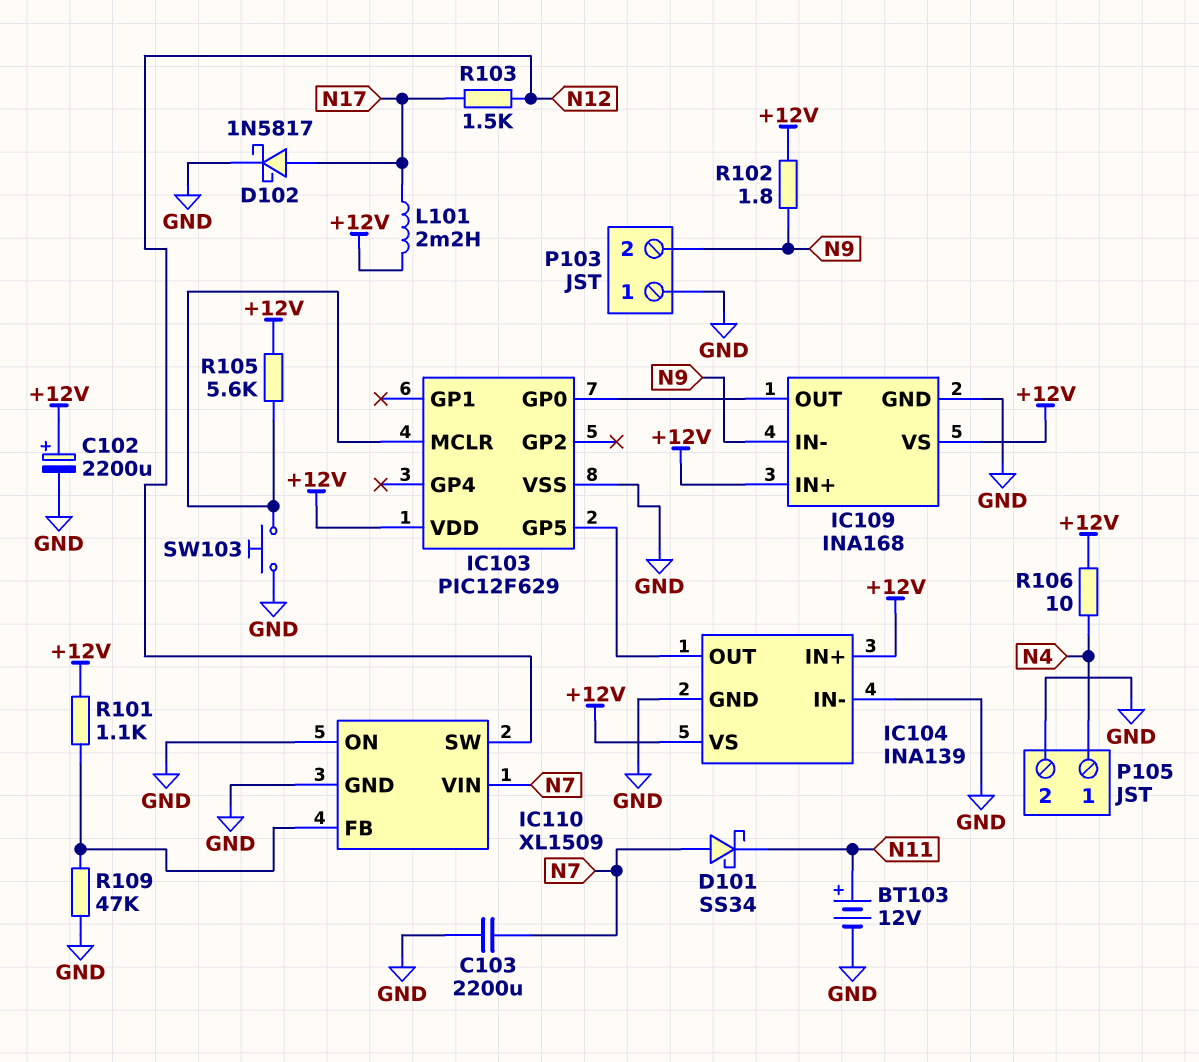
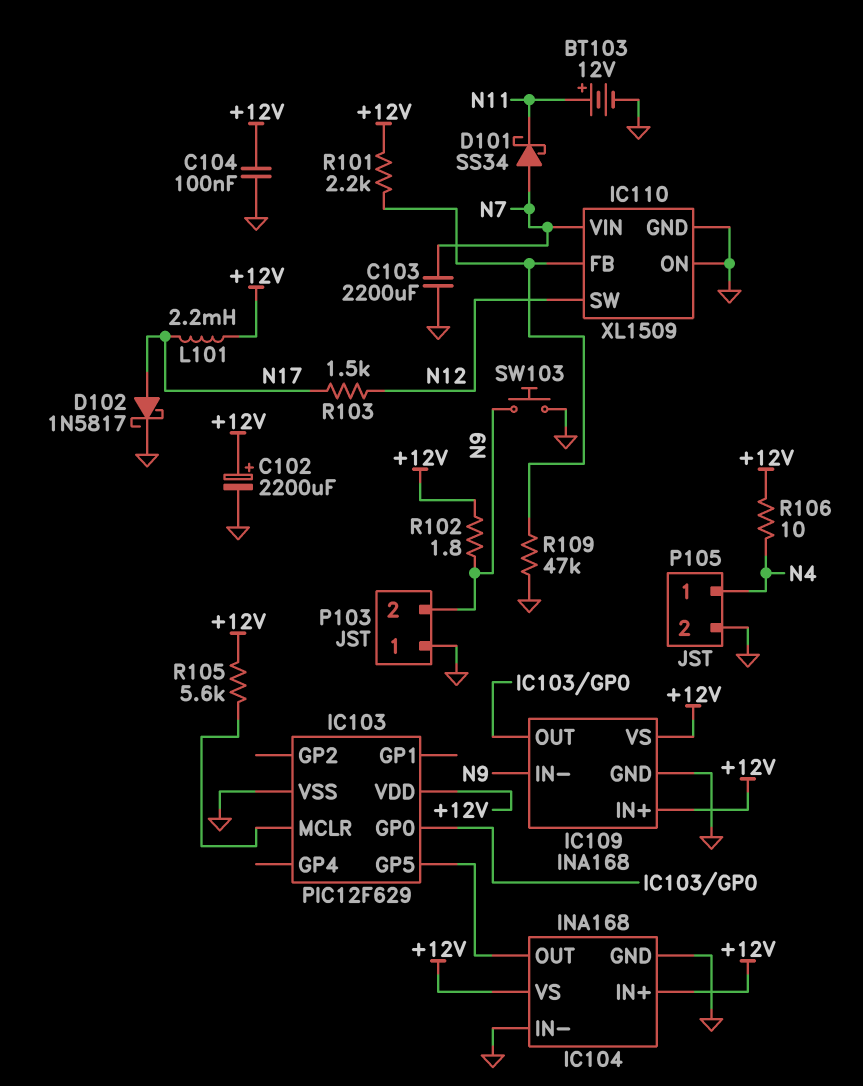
C104: none -> 100nF (+12V, GND)
IC104: INA139 -> INA168
R101: 1.1k (+12V, IC110/FB) -> 2.2k (+12V, IC110/FB)
SW103: button (GND, IC103/MCLR) -> button (GND, N9)

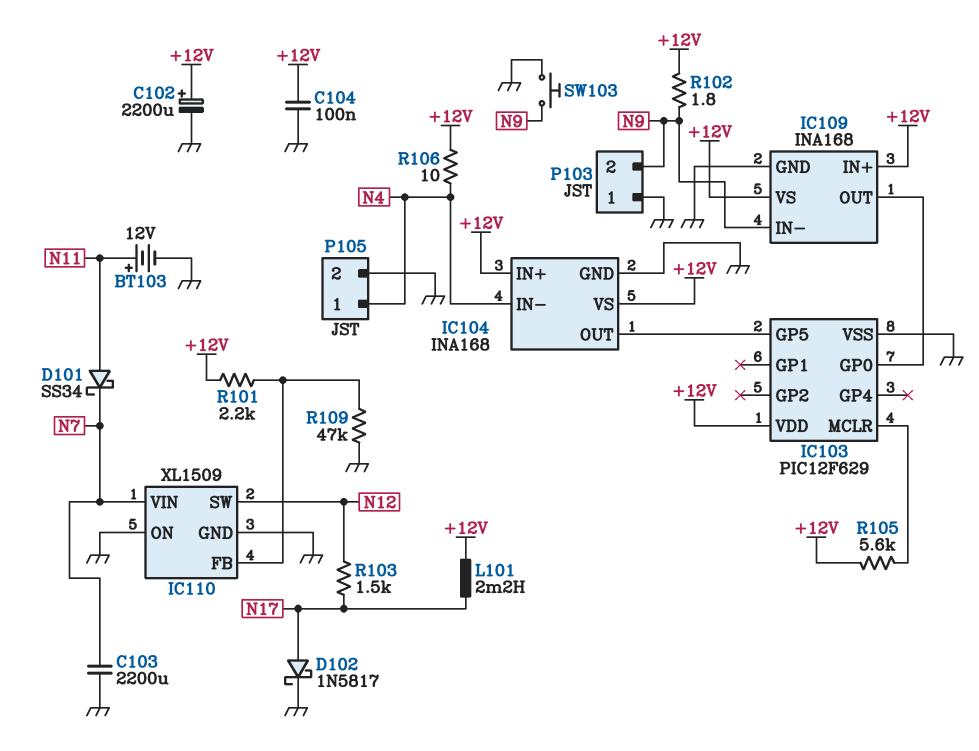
D101: schottky SS34 (A N7, K N11) -> schottky SS34 (A N11, K N7)
IC104 pin IN-: GND -> N4

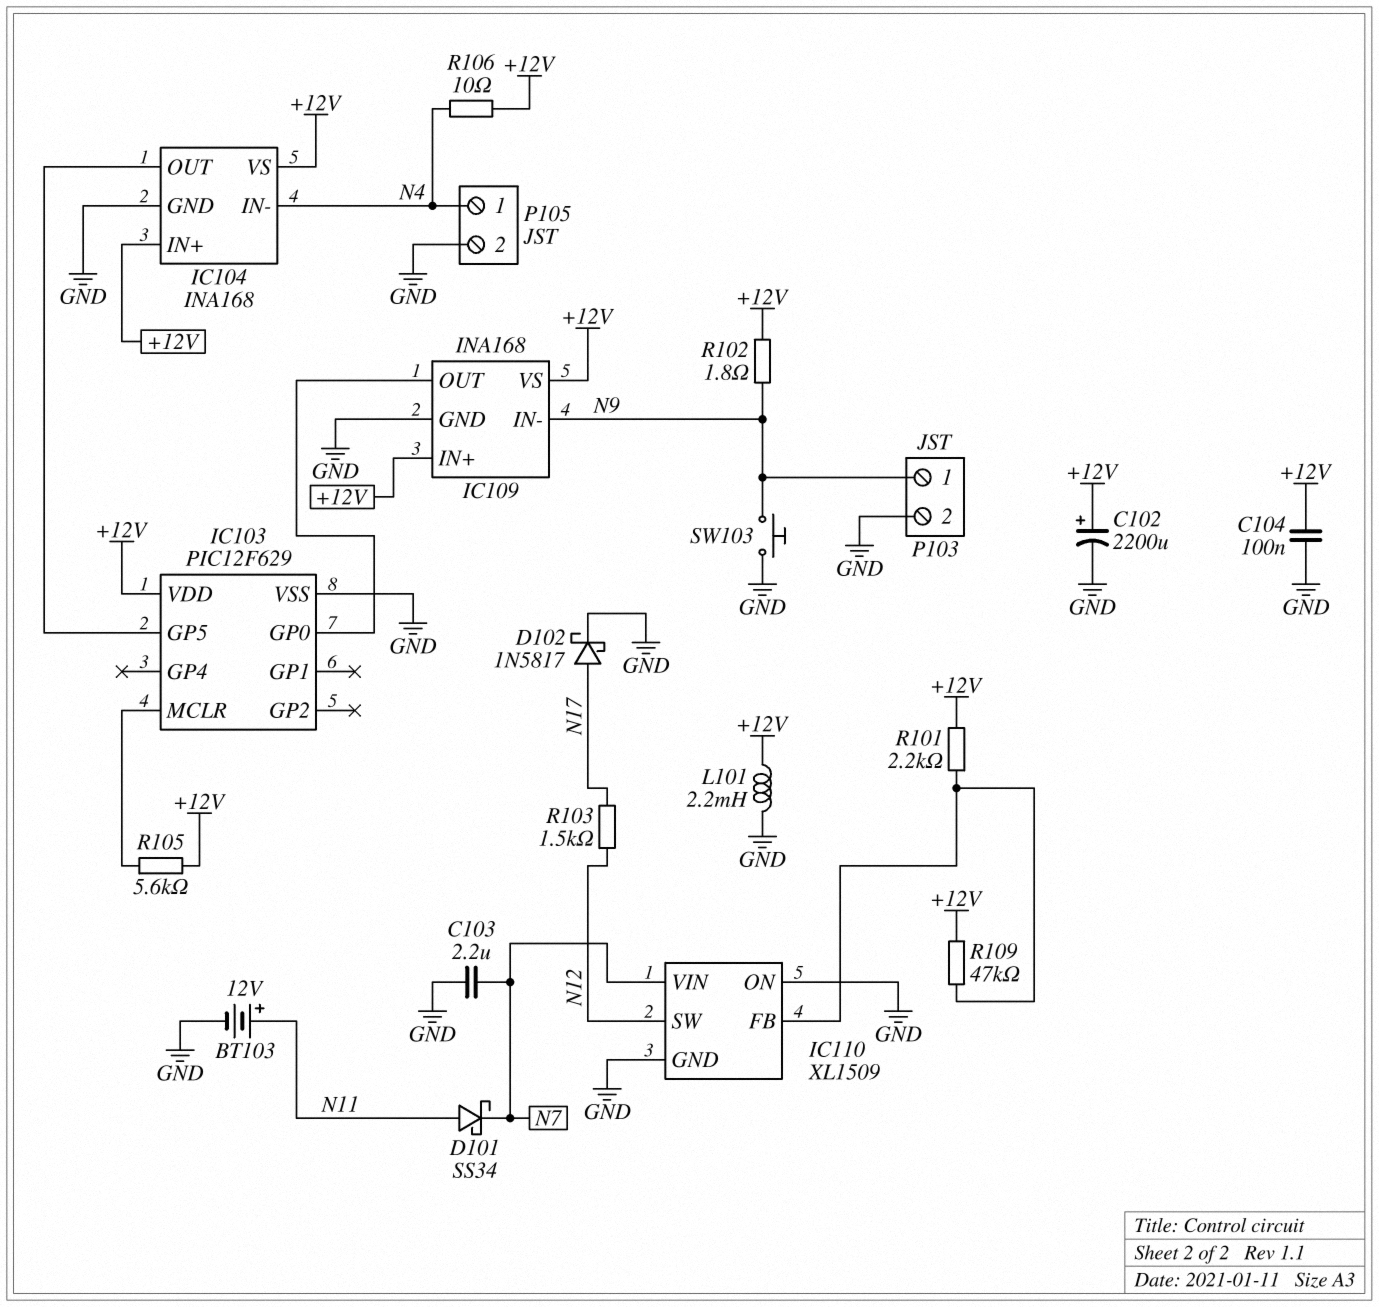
C103: 2200uF (GND, N7) -> 2.2uF (GND, N7)
L101: 2.2mH (+12V, N17) -> 2.2mH (+12V, GND)
P103 pin 1: GND -> N9
P103 pin 2: N9 -> GND
R109: 47k (GND, IC110/FB) -> 47k (+12V, IC110/FB)

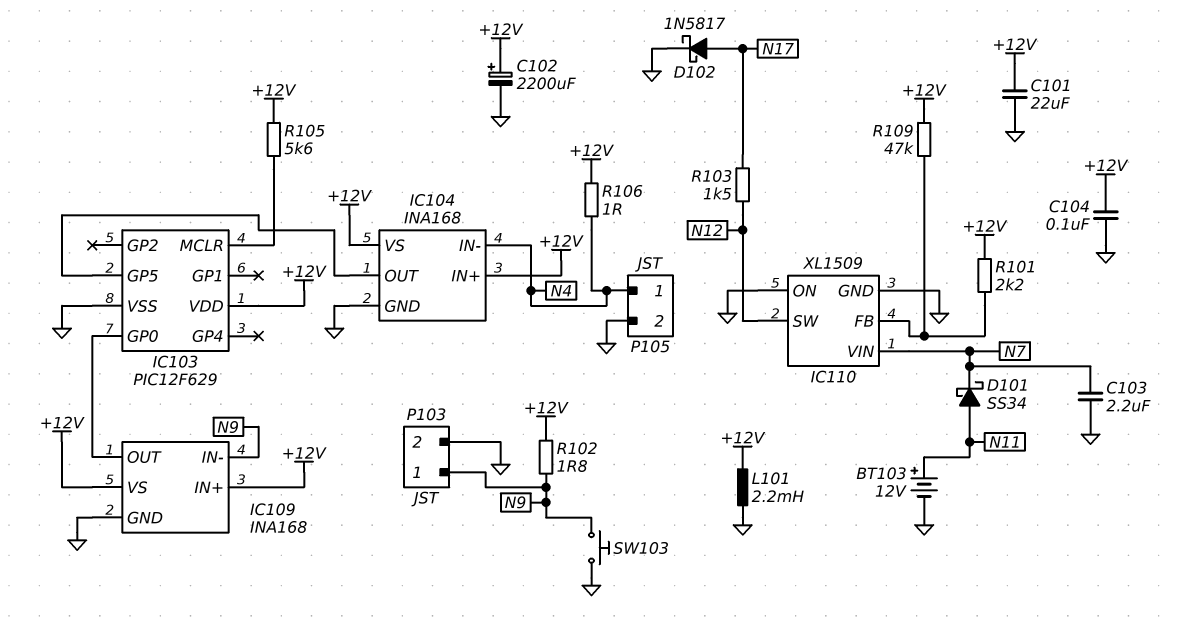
C101: none -> 22uF (+12V, GND)
R106: 10 (+12V, N4) -> 1 (+12V, N4)

